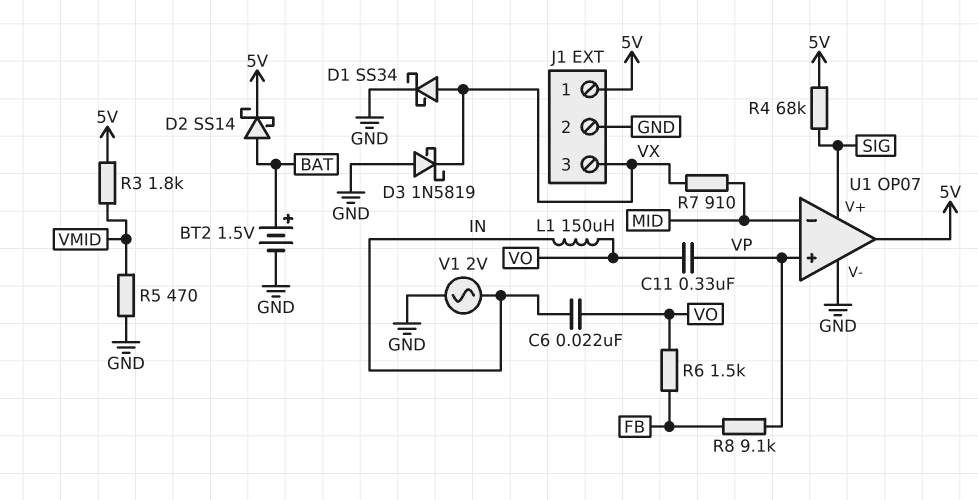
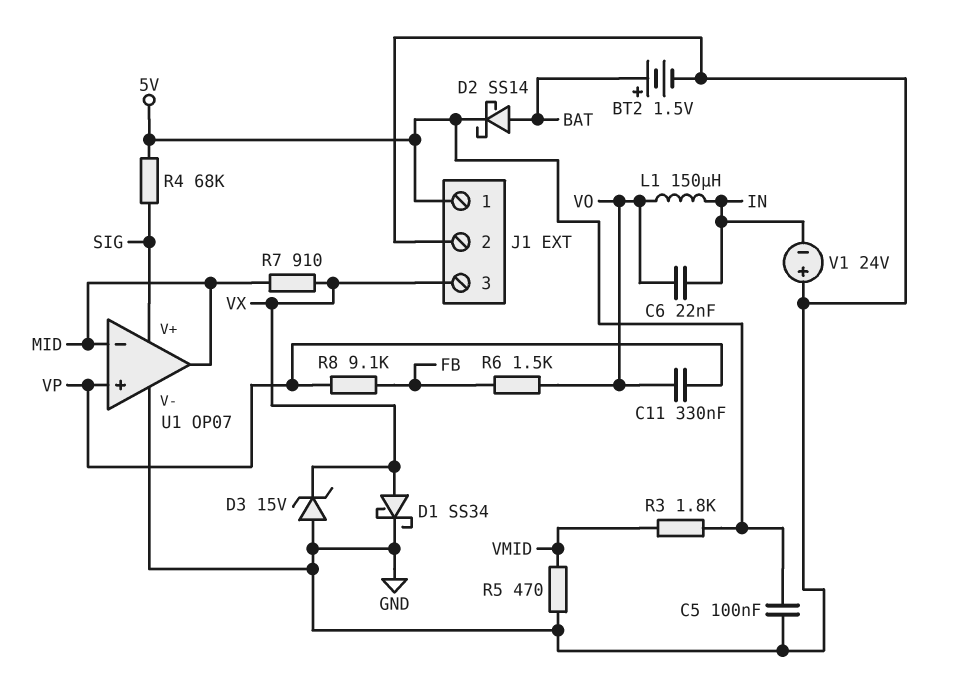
C5: none -> 100nF (5V, GND)
D3: schottky 1N5819 (A GND, K VX) -> zener 15V (A GND, K VX)
U1 pin out: 5V -> MID
V1: AC 2V (GND, IN) -> 24V (plus GND, minus IN)

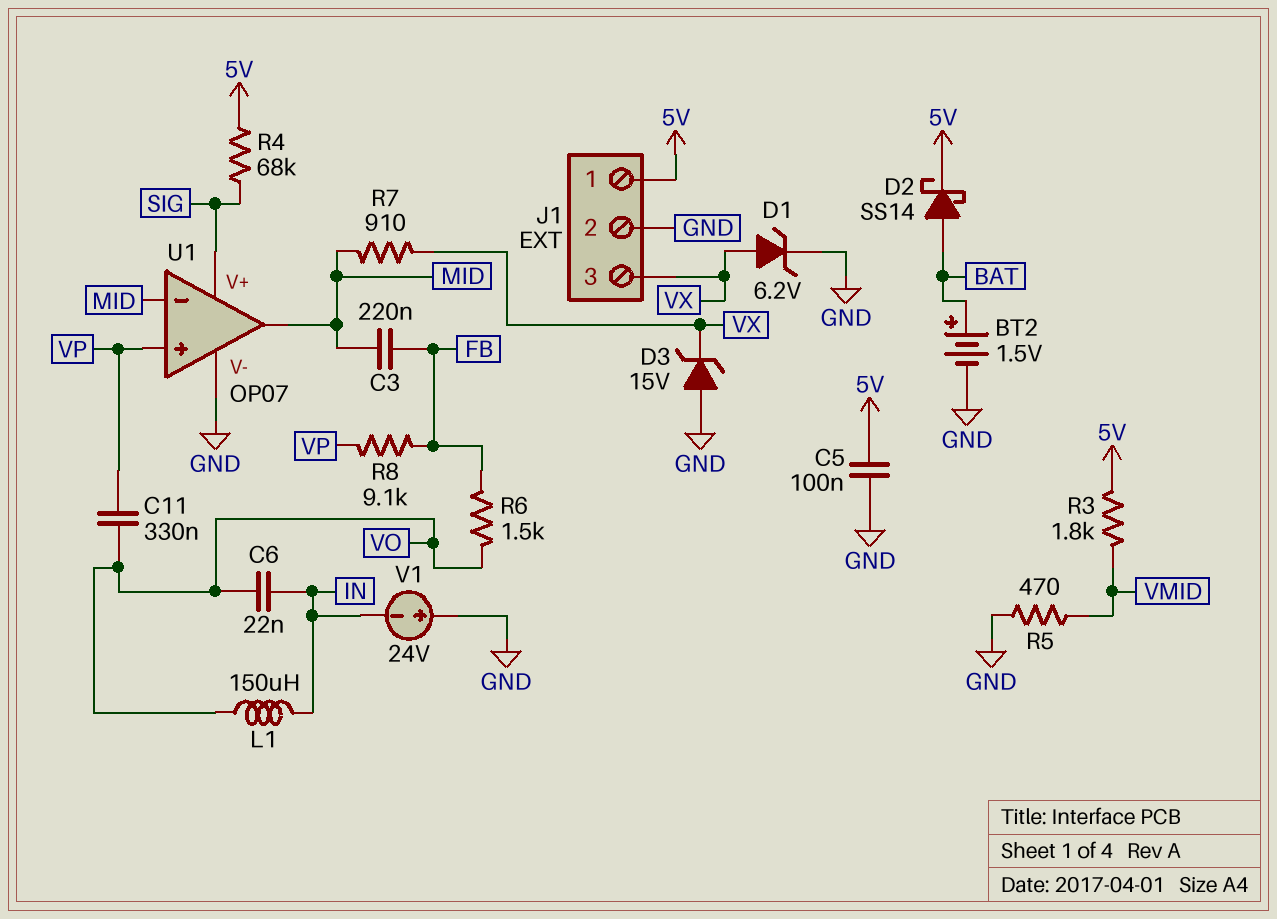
C3: none -> 220nF (FB, MID)
D1: schottky SS34 (A VX, K GND) -> zener 6.2V (A VX, K GND)

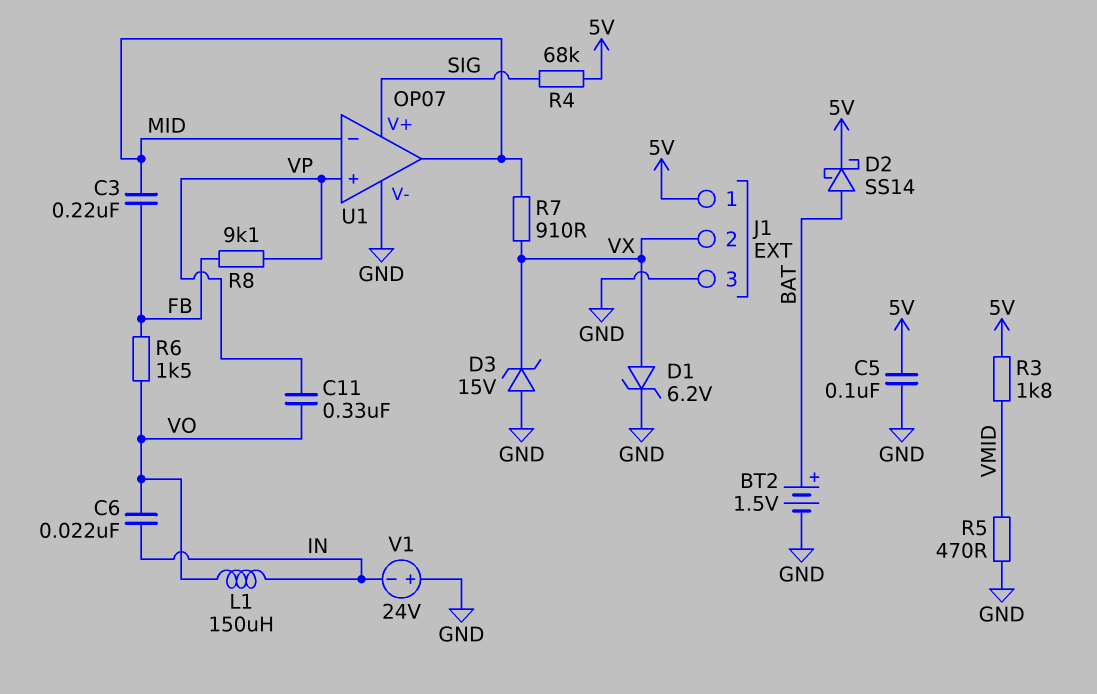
J1 pin 2: GND -> VX
J1 pin 3: VX -> GND

